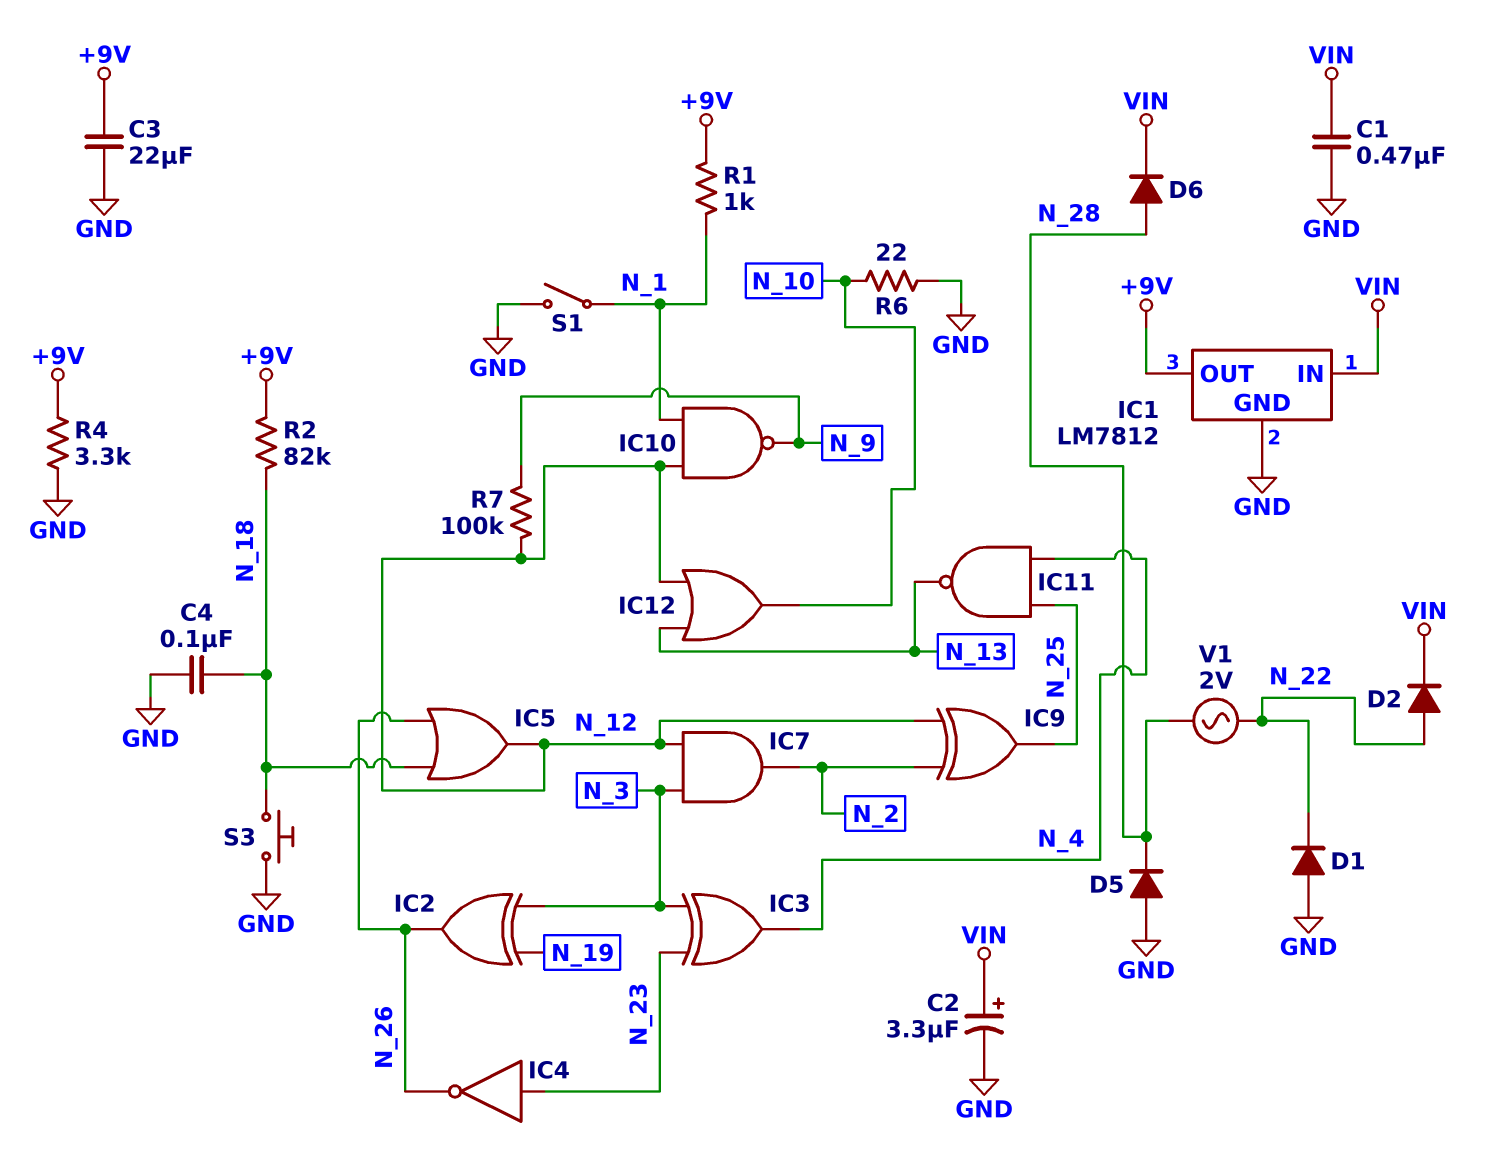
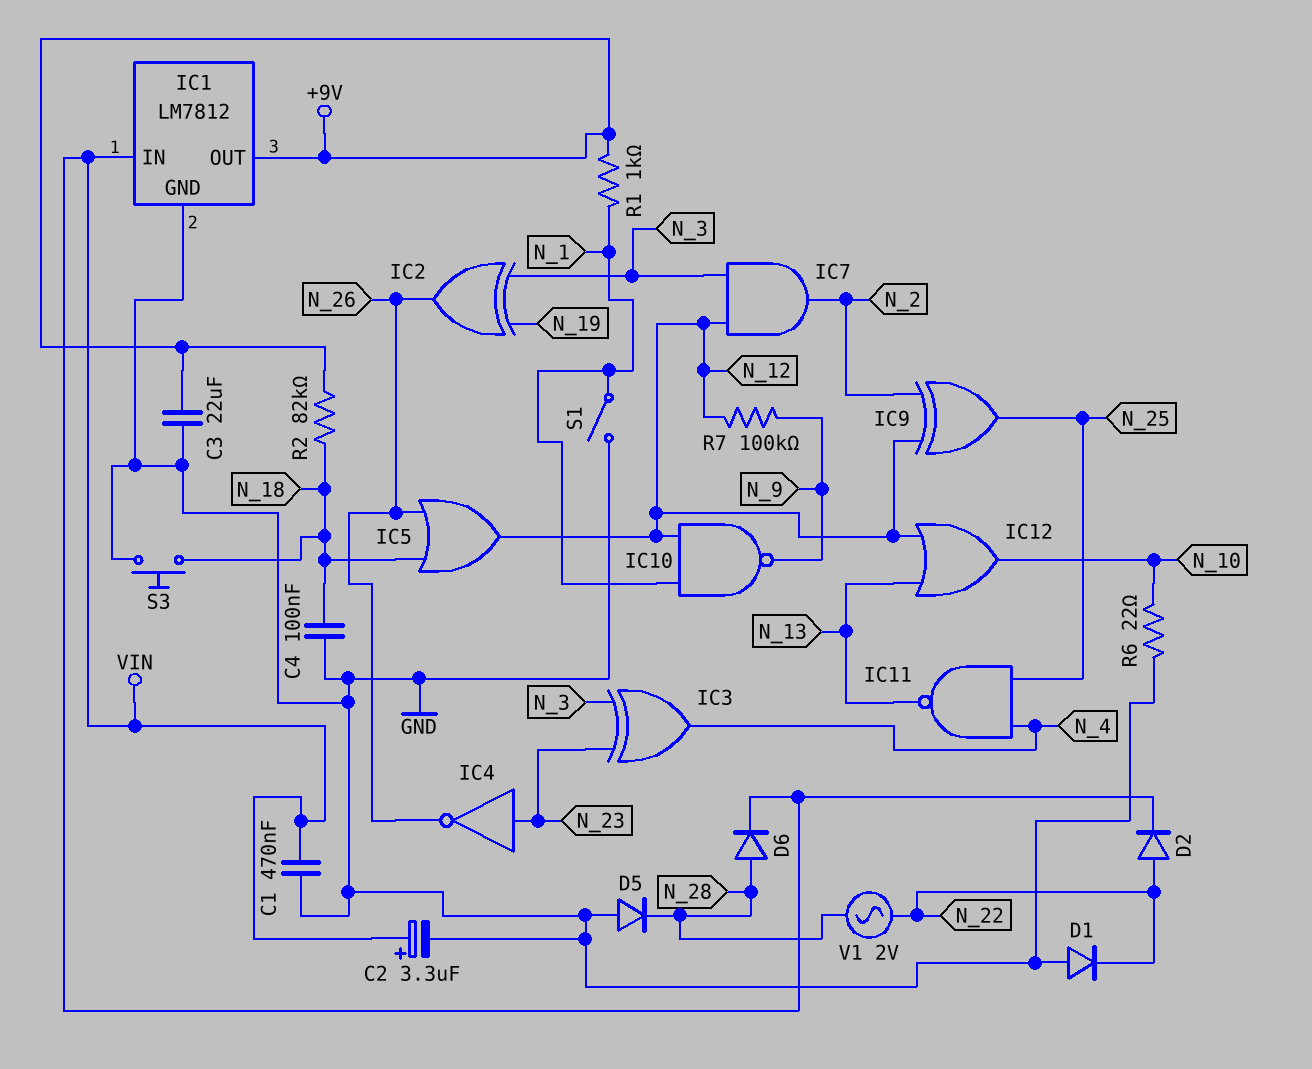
R4: 3.3k (+9V, GND) -> none

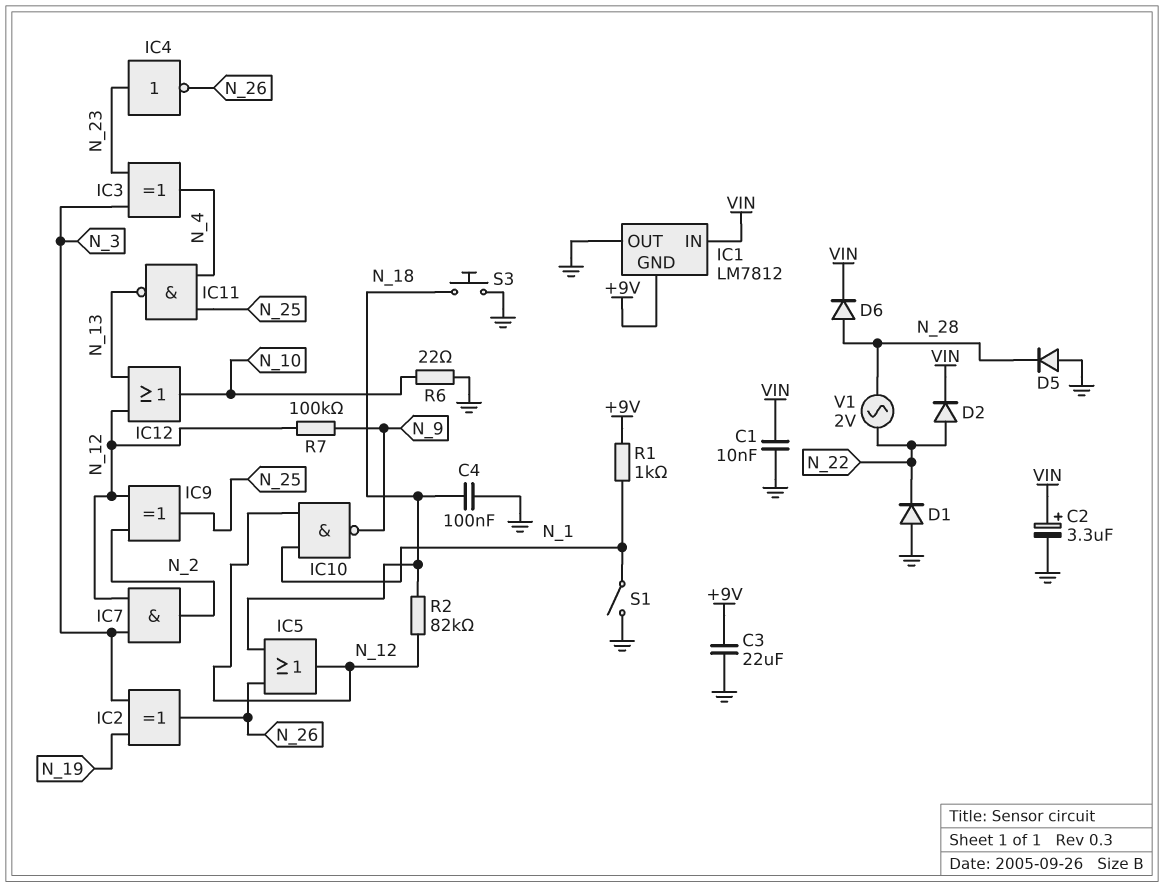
C1: 470nF (GND, VIN) -> 10nF (GND, VIN)
IC1 pin GND: GND -> +9V
IC1 pin OUT: +9V -> GND
R2: 82k (+9V, N_18) -> 82k (N_12, N_18)

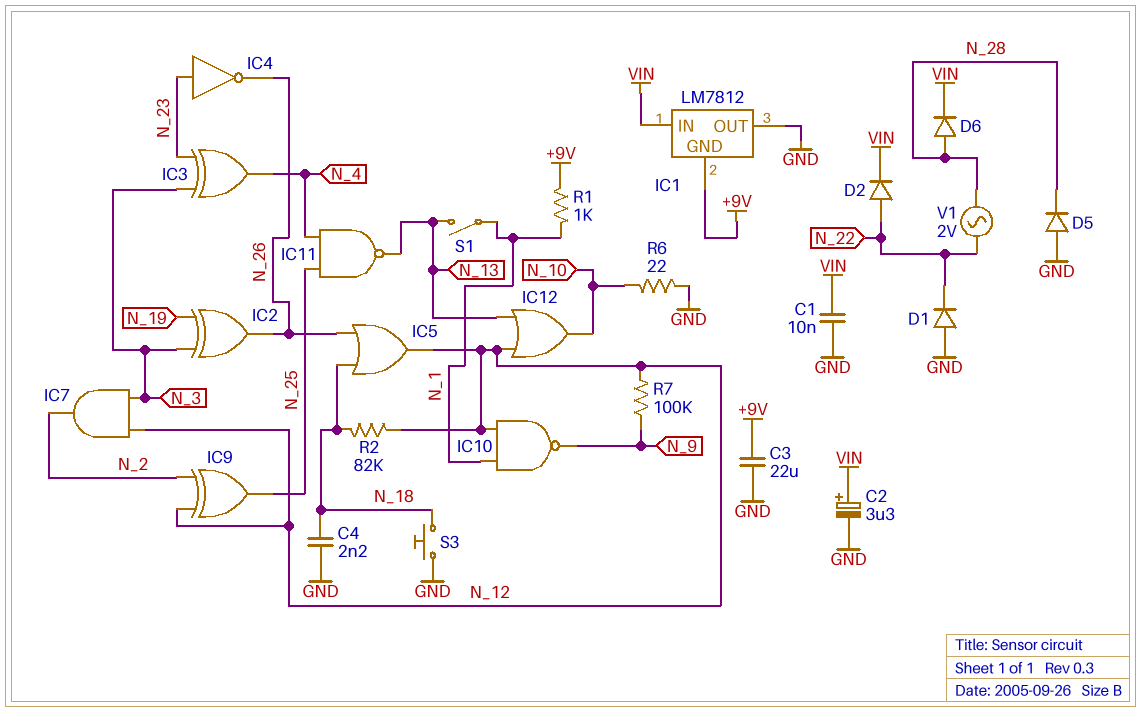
C4: 100nF (GND, N_18) -> 2.2nF (GND, N_18)
S1: switch (GND, N_1) -> switch (N_1, N_13)

